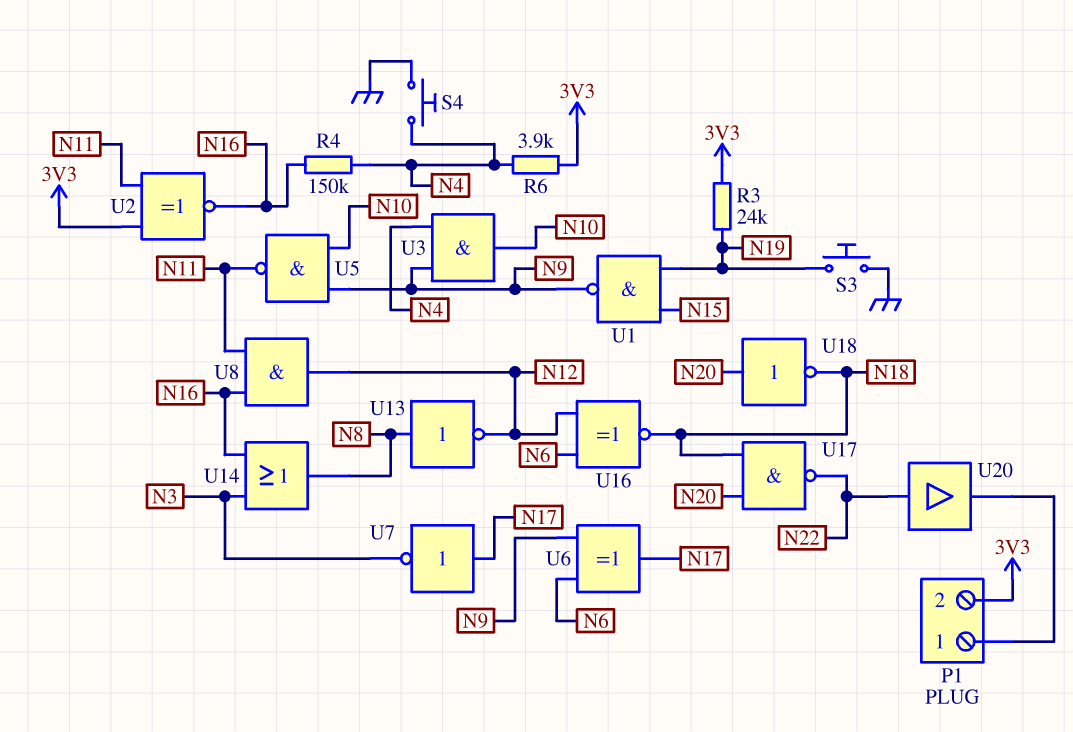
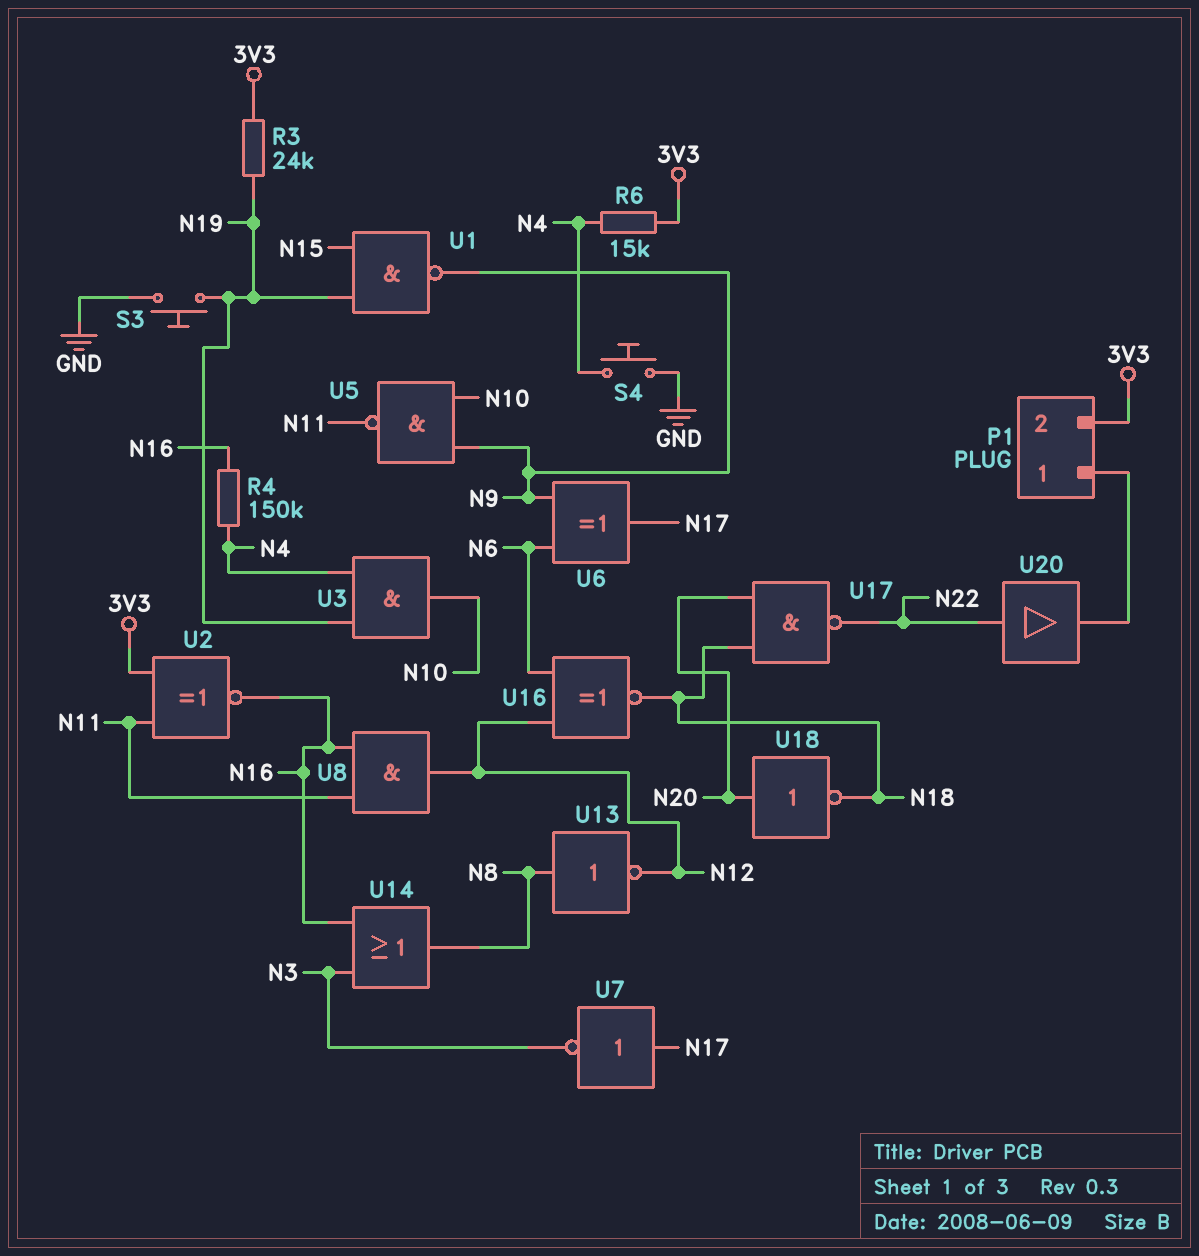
R6: 3.9k (3V3, N4) -> 15k (3V3, N4)
U3: AND (in N4, in N9, out N10) -> AND (in N4, in N19, out N10)

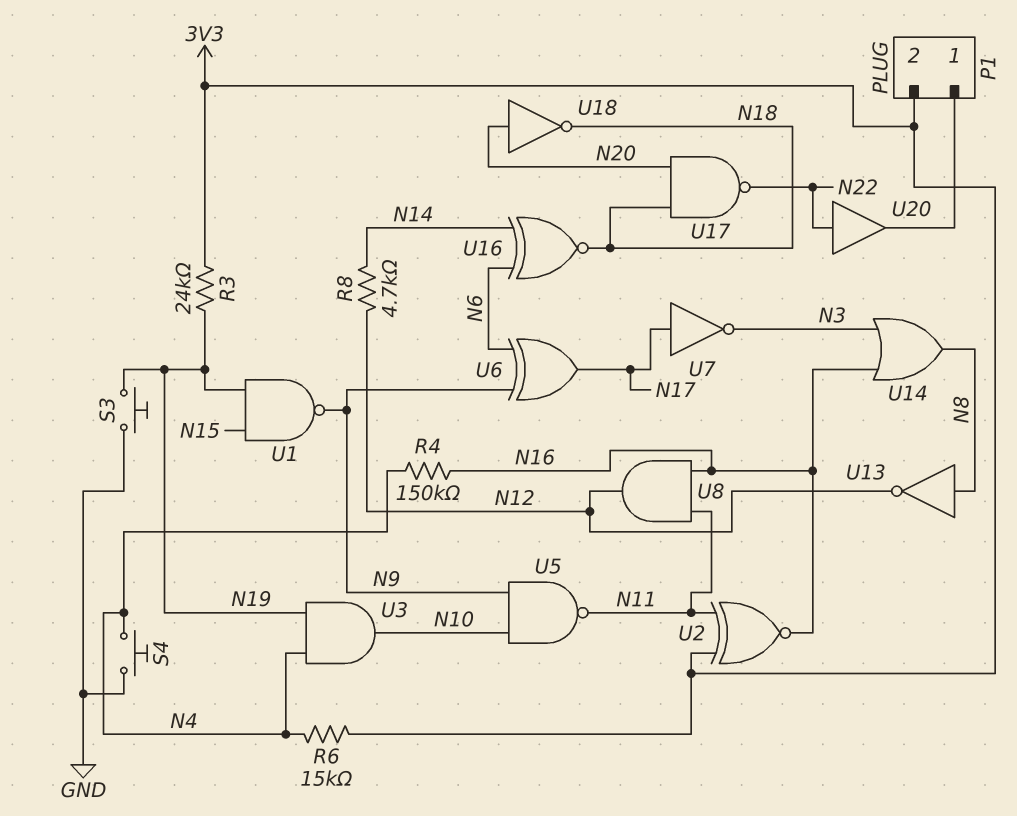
R8: none -> 4.7k (N12, N14)
U16: XNOR (in N6, in N12, out N18) -> XNOR (in N6, in N14, out N18)

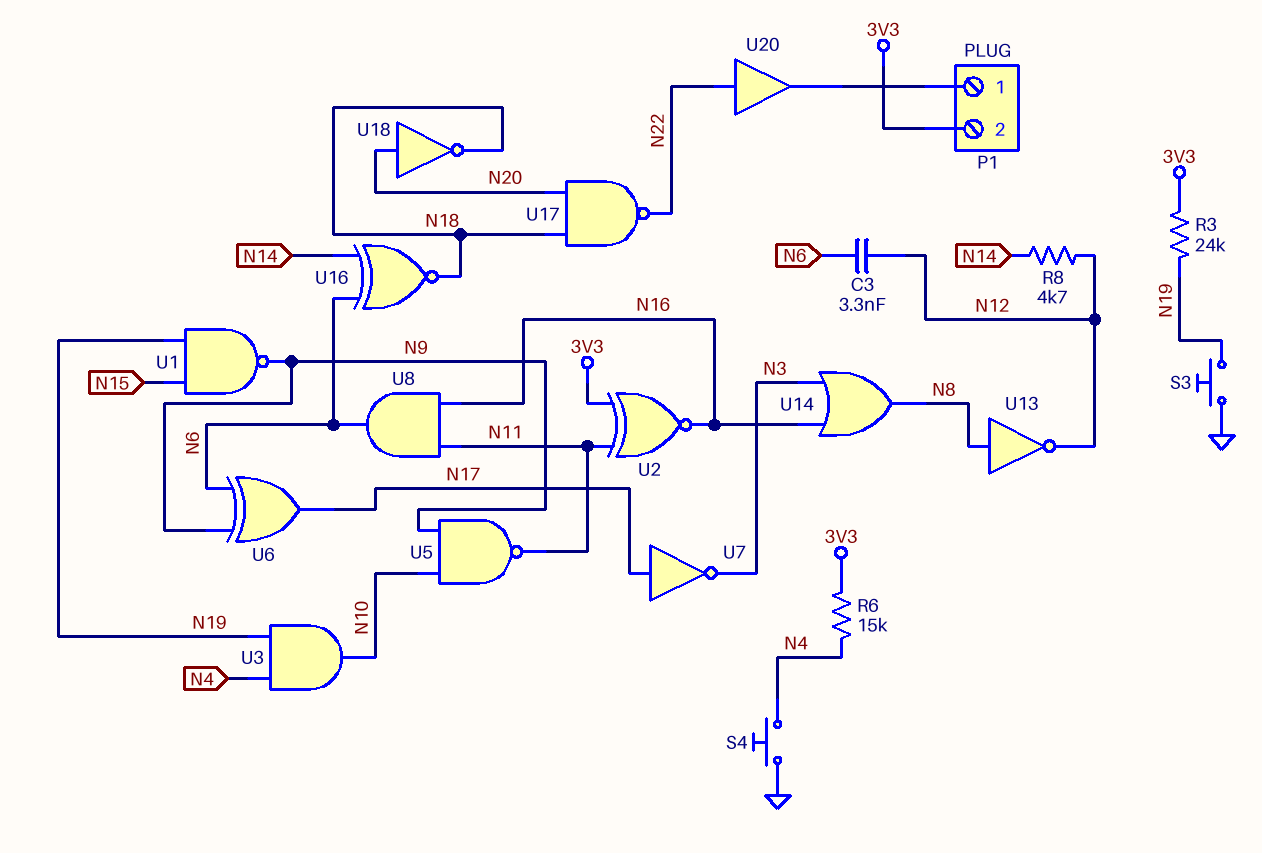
C3: none -> 3.3nF (N6, N12)
R4: 150k (N4, N16) -> none
U8: AND (in N11, in N16, out N12) -> AND (in N11, in N16, out N6)

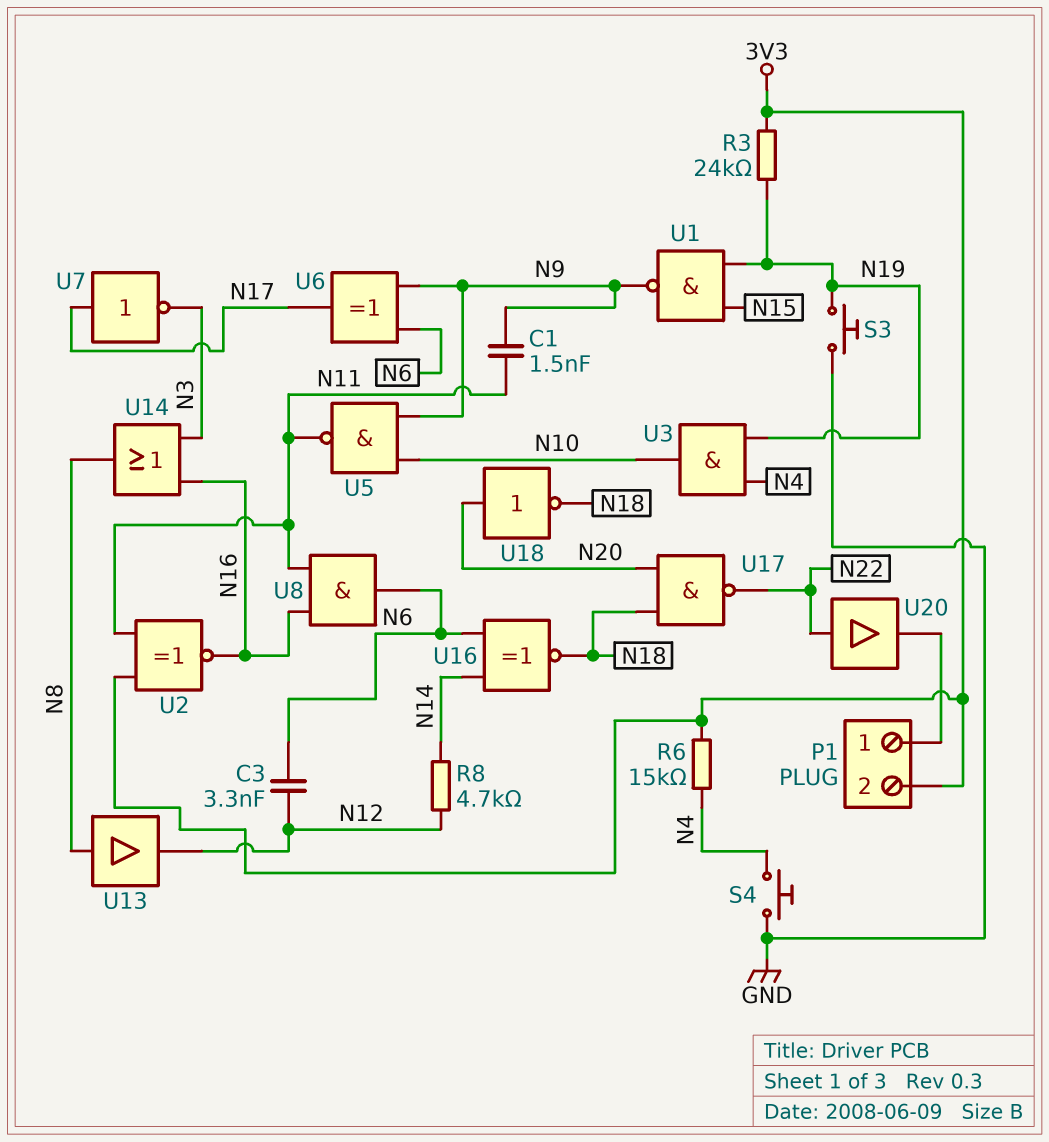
C1: none -> 1.5nF (N9, N11)
U13: NOT (in N8, out N12) -> buffer (in N8, out N12)

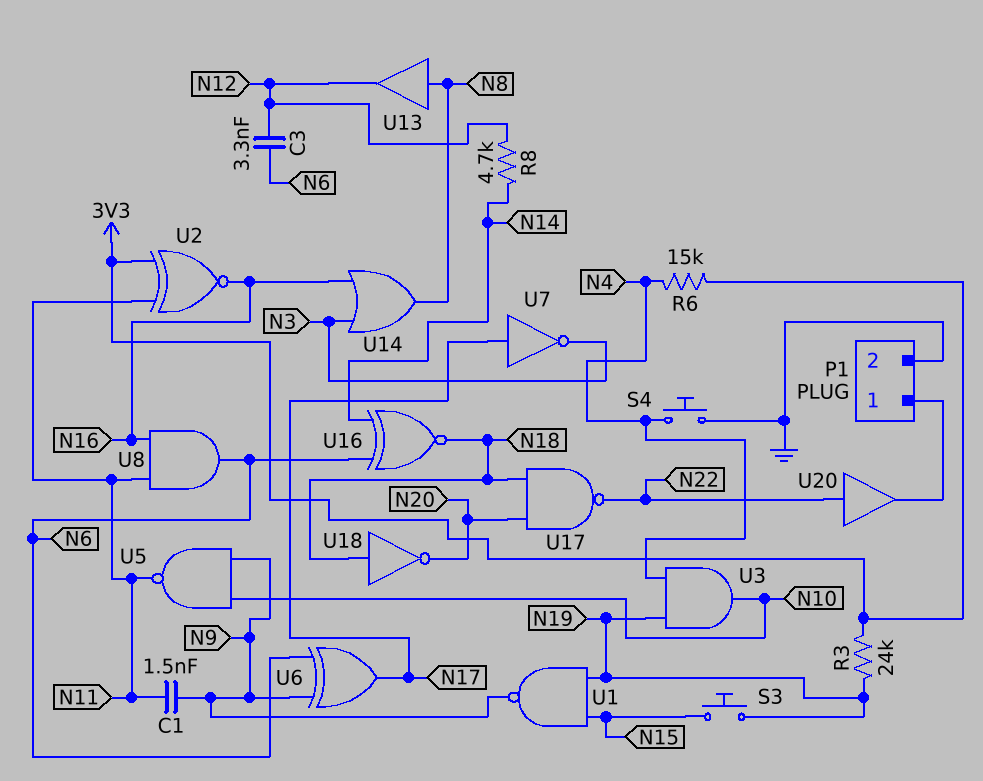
P1 pin 2: 3V3 -> GND
S3: button (GND, N19) -> button (N15, N19)
U18: NOT (in N20, out N18) -> NOT (in N18, out N20)

